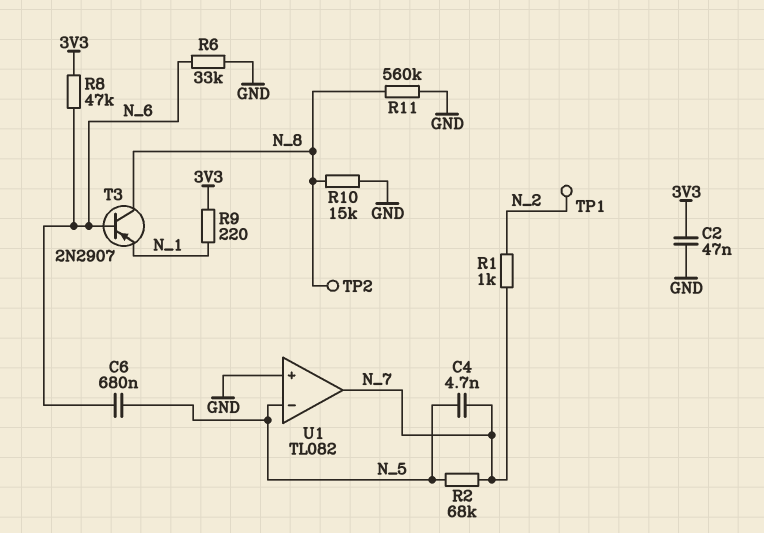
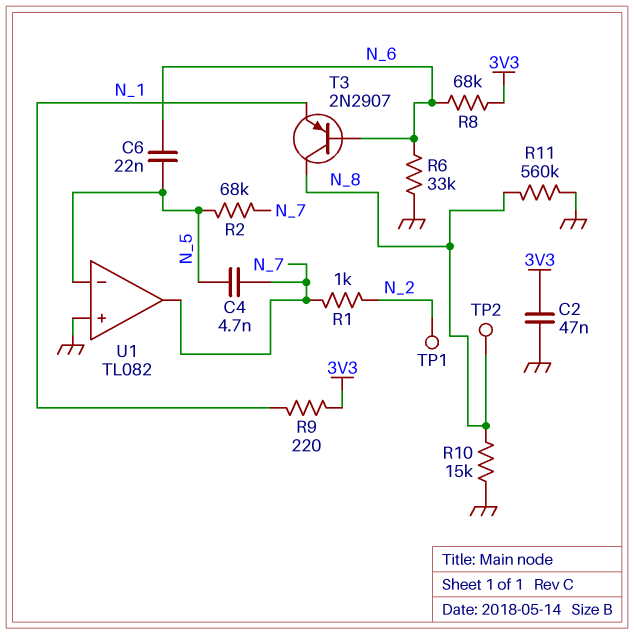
C6: 680nF (N_5, N_6) -> 22nF (N_5, N_6)
R8: 47k (3V3, N_6) -> 68k (3V3, N_6)

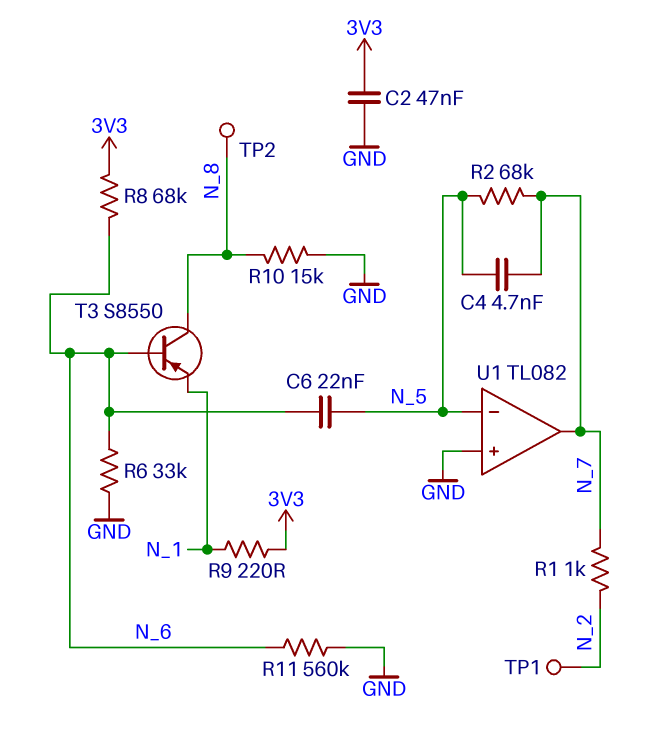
R11: 560k (GND, N_8) -> 560k (GND, N_6)
T3: PNP 2N2907 (B N_6, C N_8, E N_1) -> PNP S8550 (B N_6, C N_8, E N_1)

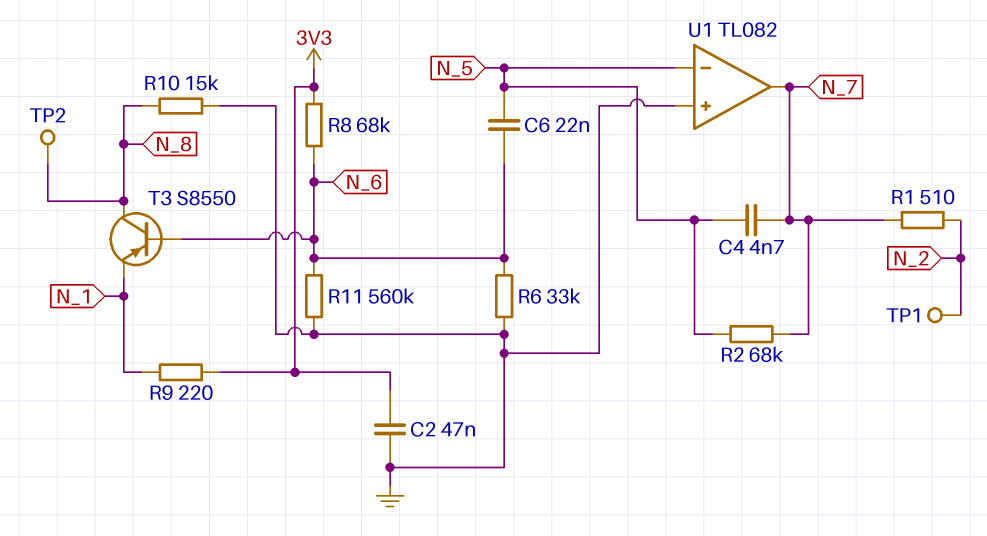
R1: 1k (N_2, N_7) -> 510 (N_2, N_7)

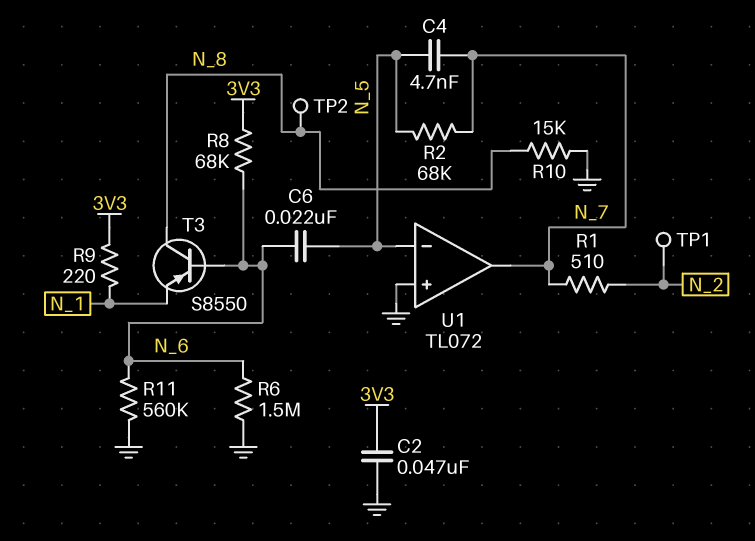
R6: 33k (GND, N_6) -> 1.5M (GND, N_6)
U1: TL082 -> TL072

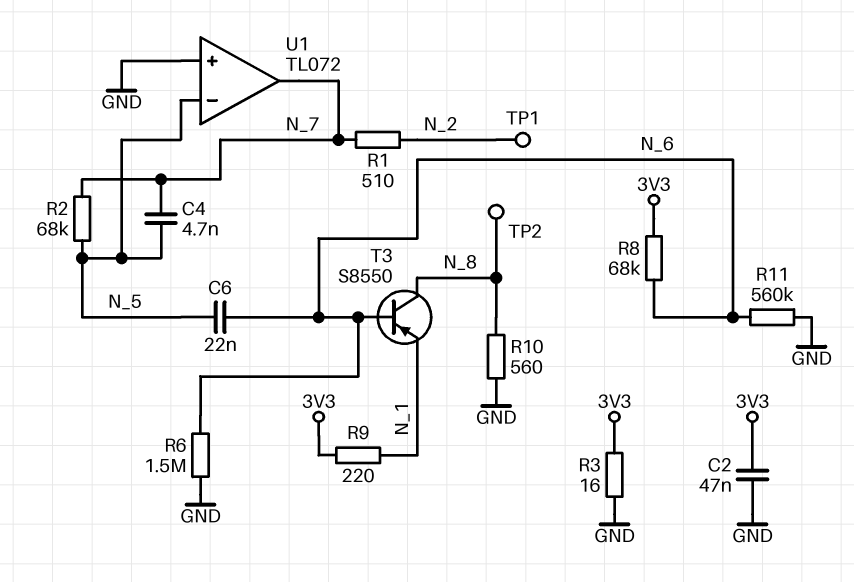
R3: none -> 16 (3V3, GND)
R10: 15k (GND, N_8) -> 560 (GND, N_8)

